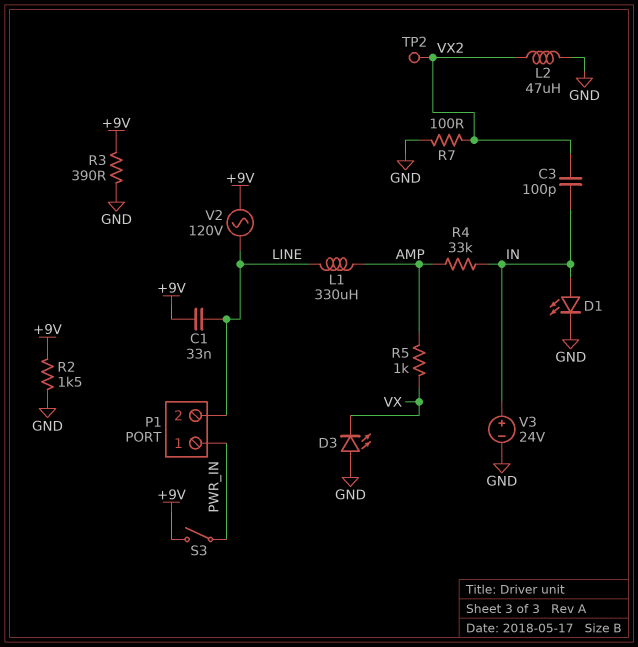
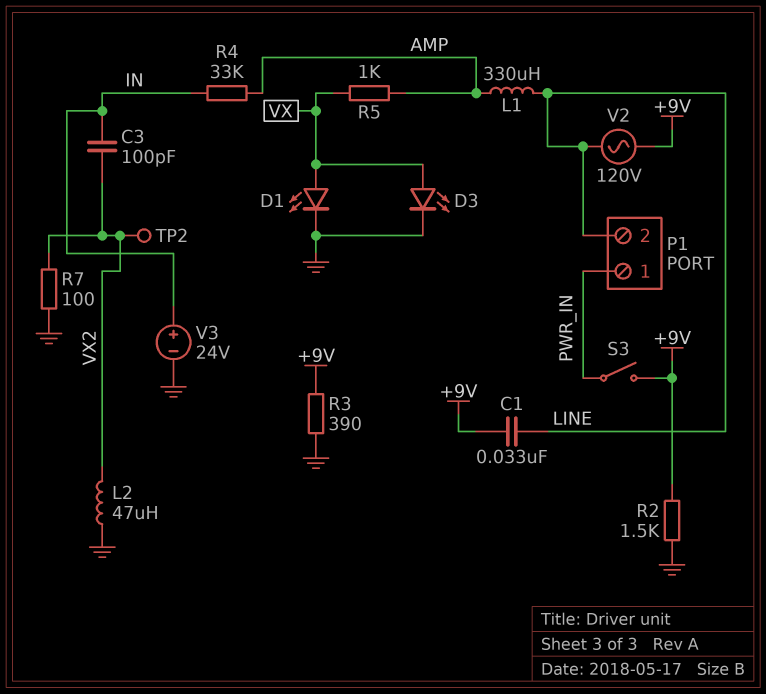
D1: LED (A IN, K GND) -> LED (A VX, K GND)
D3: LED (A GND, K VX) -> LED (A VX, K GND)

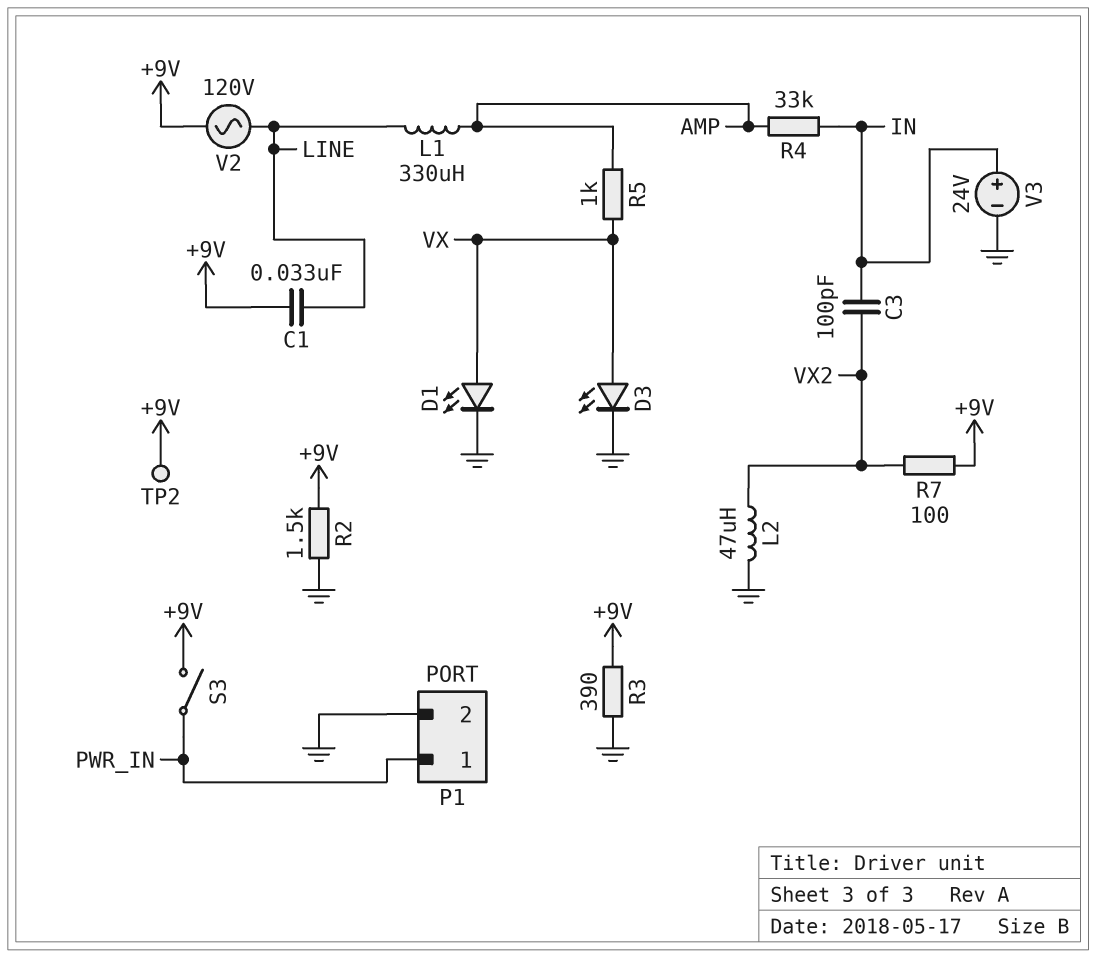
P1 pin 2: LINE -> GND
R7: 100 (GND, VX2) -> 100 (+9V, VX2)
TP2: test point (VX2) -> test point (+9V)

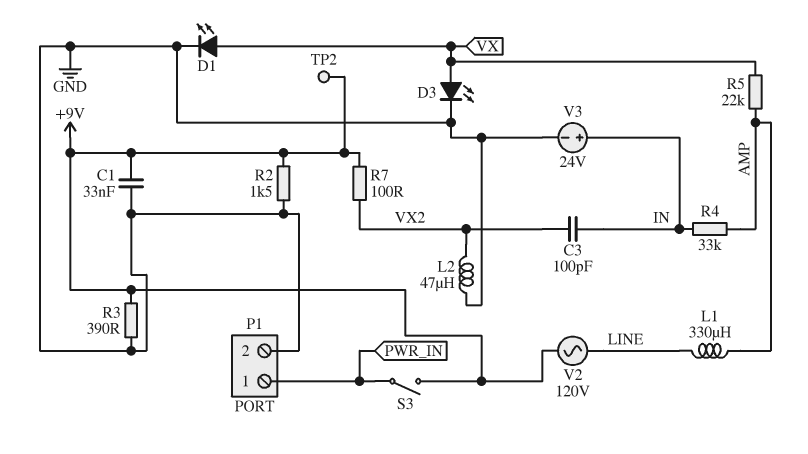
C1: 33nF (+9V, LINE) -> 33nF (+9V, GND)
R5: 1k (AMP, VX) -> 22k (AMP, VX)

